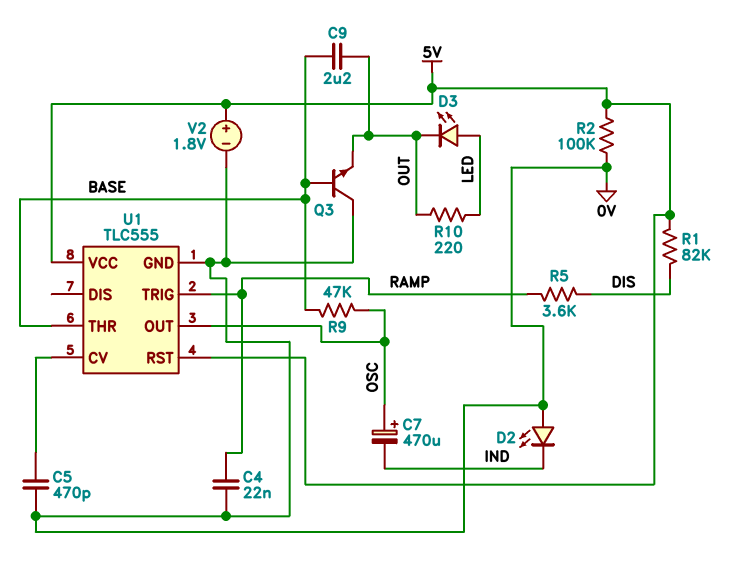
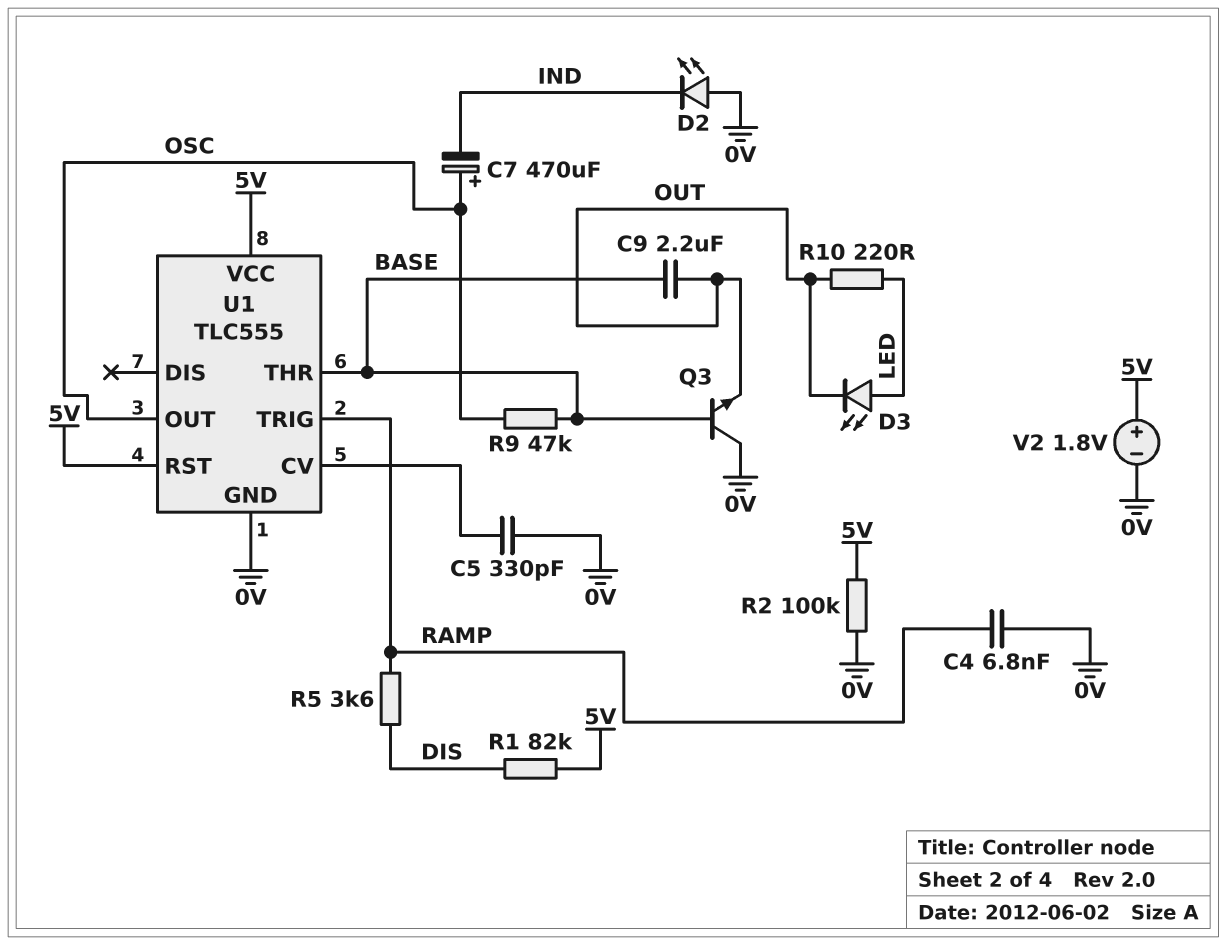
C4: 22nF (0V, RAMP) -> 6.8nF (0V, RAMP)
C5: 470pF (0V, U1/CV) -> 330pF (0V, U1/CV)

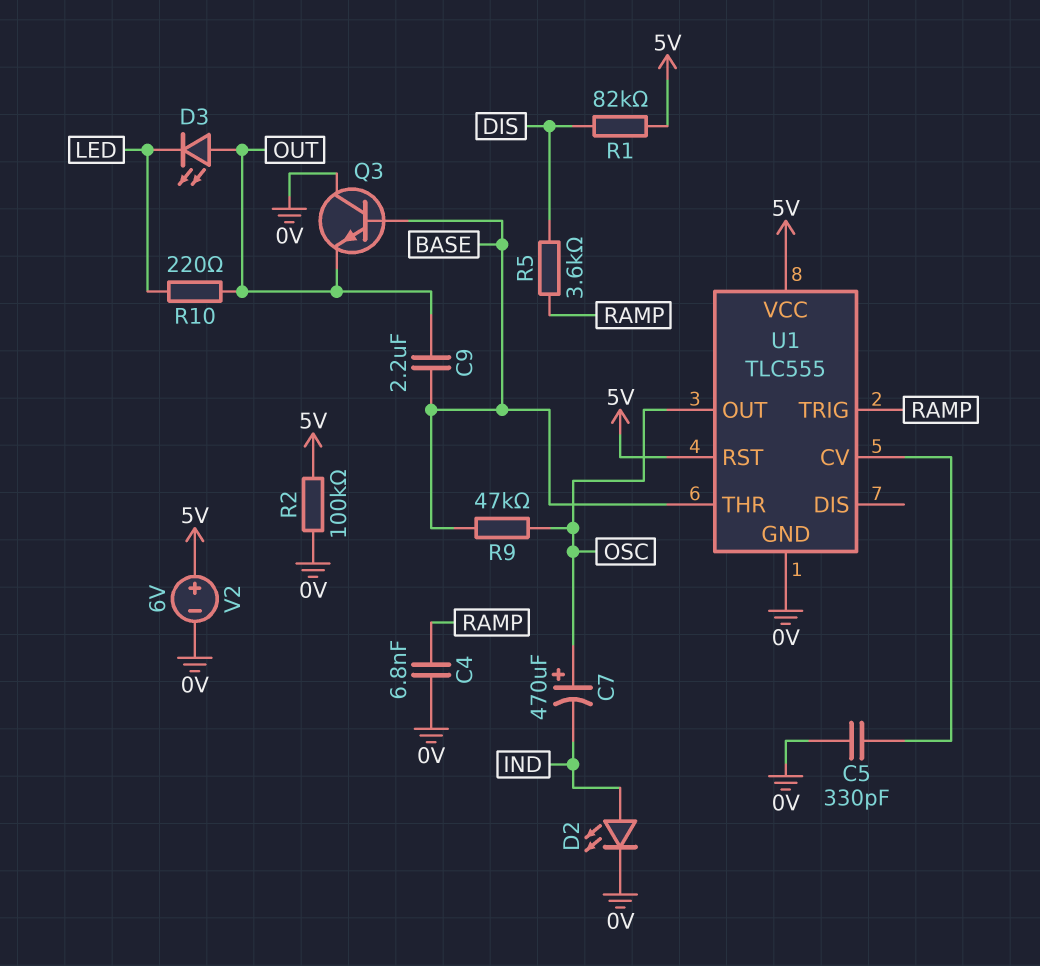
D2: LED (A 0V, K IND) -> LED (A IND, K 0V)
D3: LED (A LED, K OUT) -> LED (A OUT, K LED)
V2: 1.8V (plus 5V, minus 0V) -> 6V (plus 5V, minus 0V)

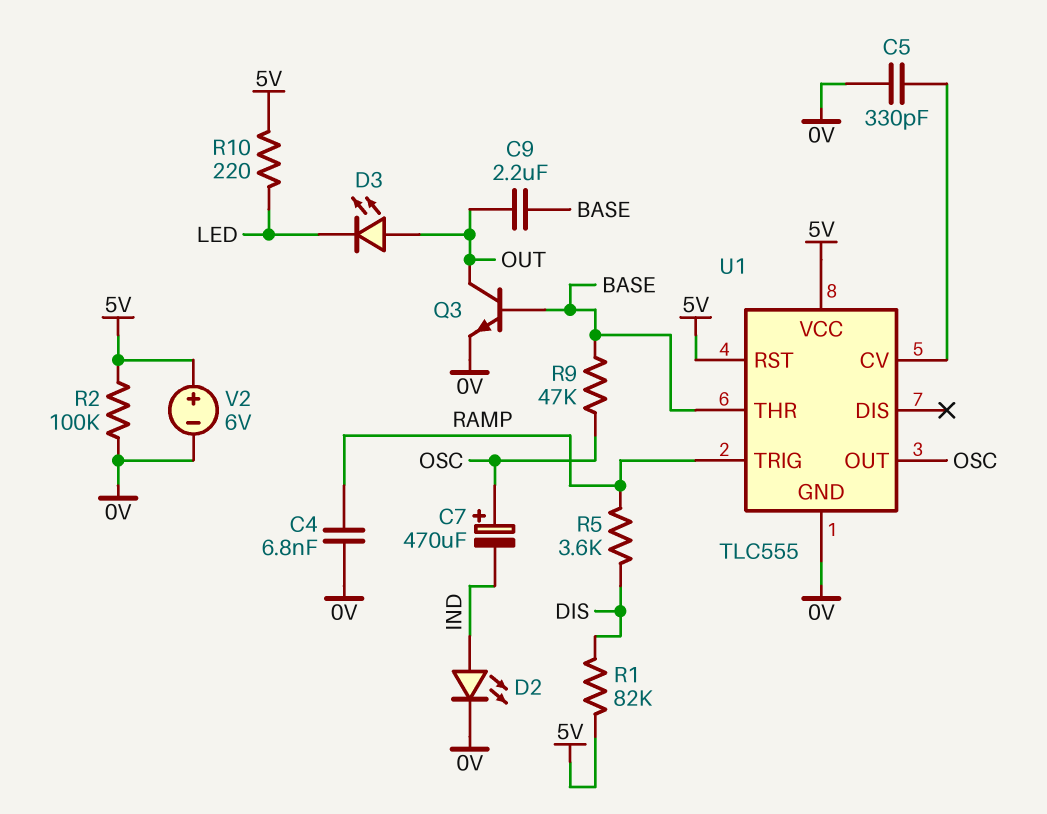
Q3: NPN (B BASE, C 0V, E OUT) -> NPN (B BASE, C OUT, E 0V)
R10: 220 (LED, OUT) -> 220 (5V, LED)

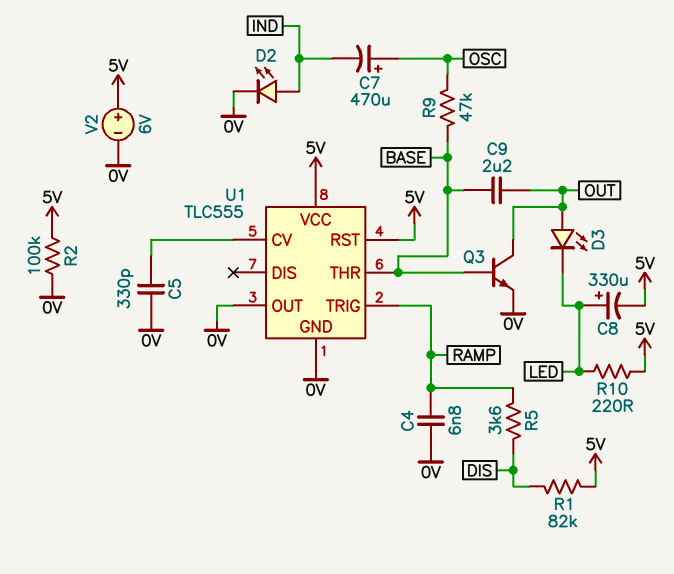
C8: none -> 330uF (plus LED, minus 5V)
U1 pin OUT: OSC -> 0V

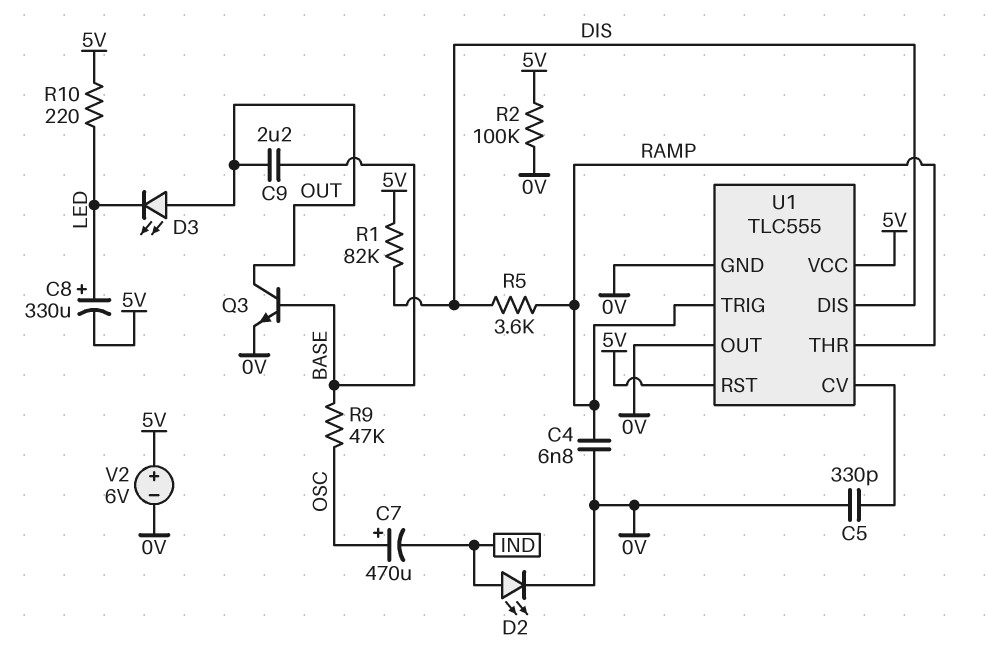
U1 pin DIS: none -> DIS
U1 pin THR: BASE -> RAMP

